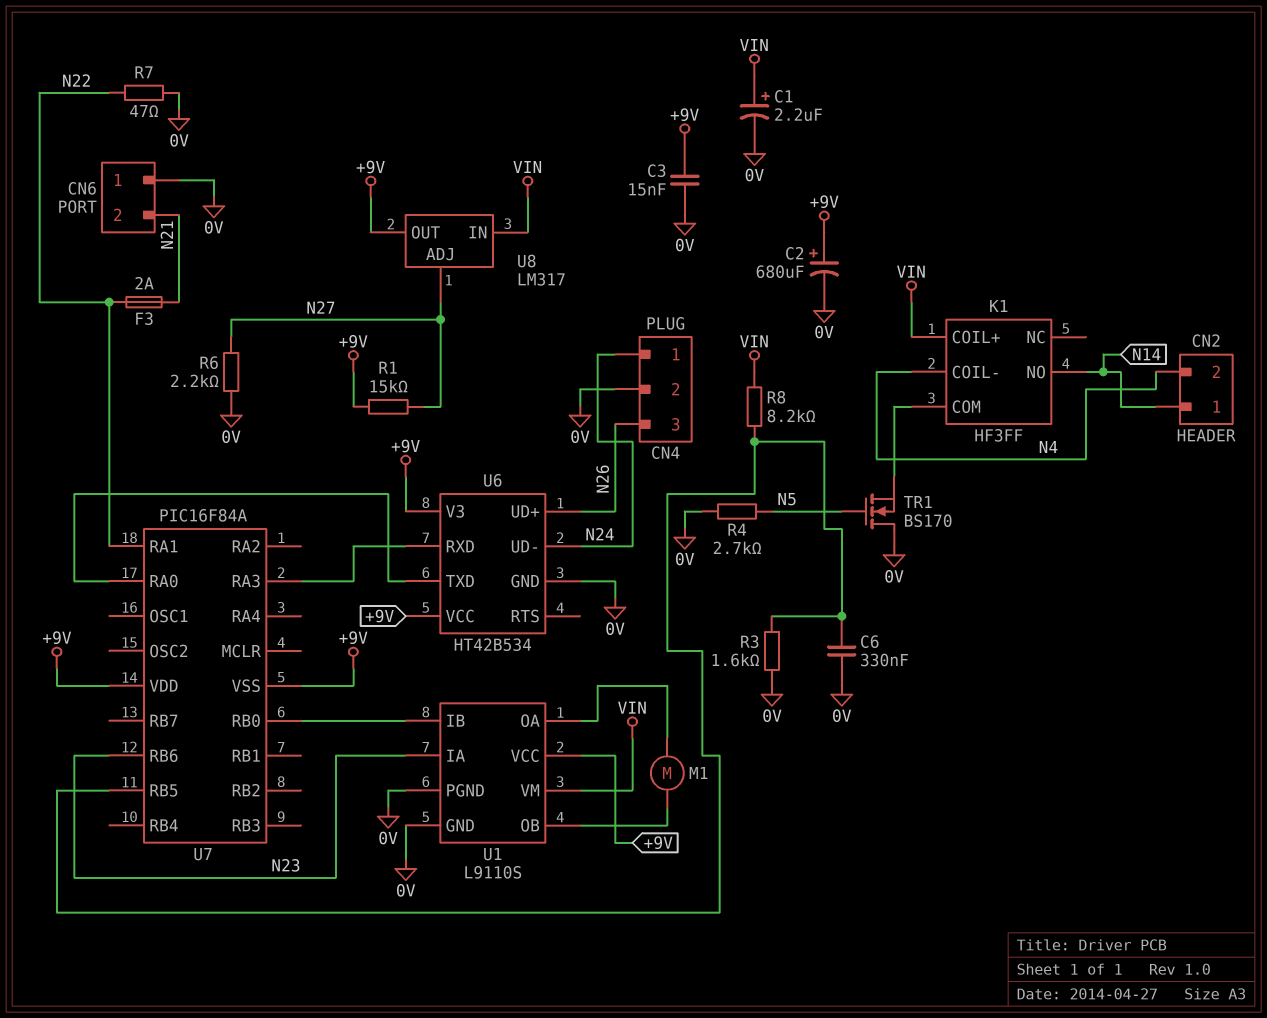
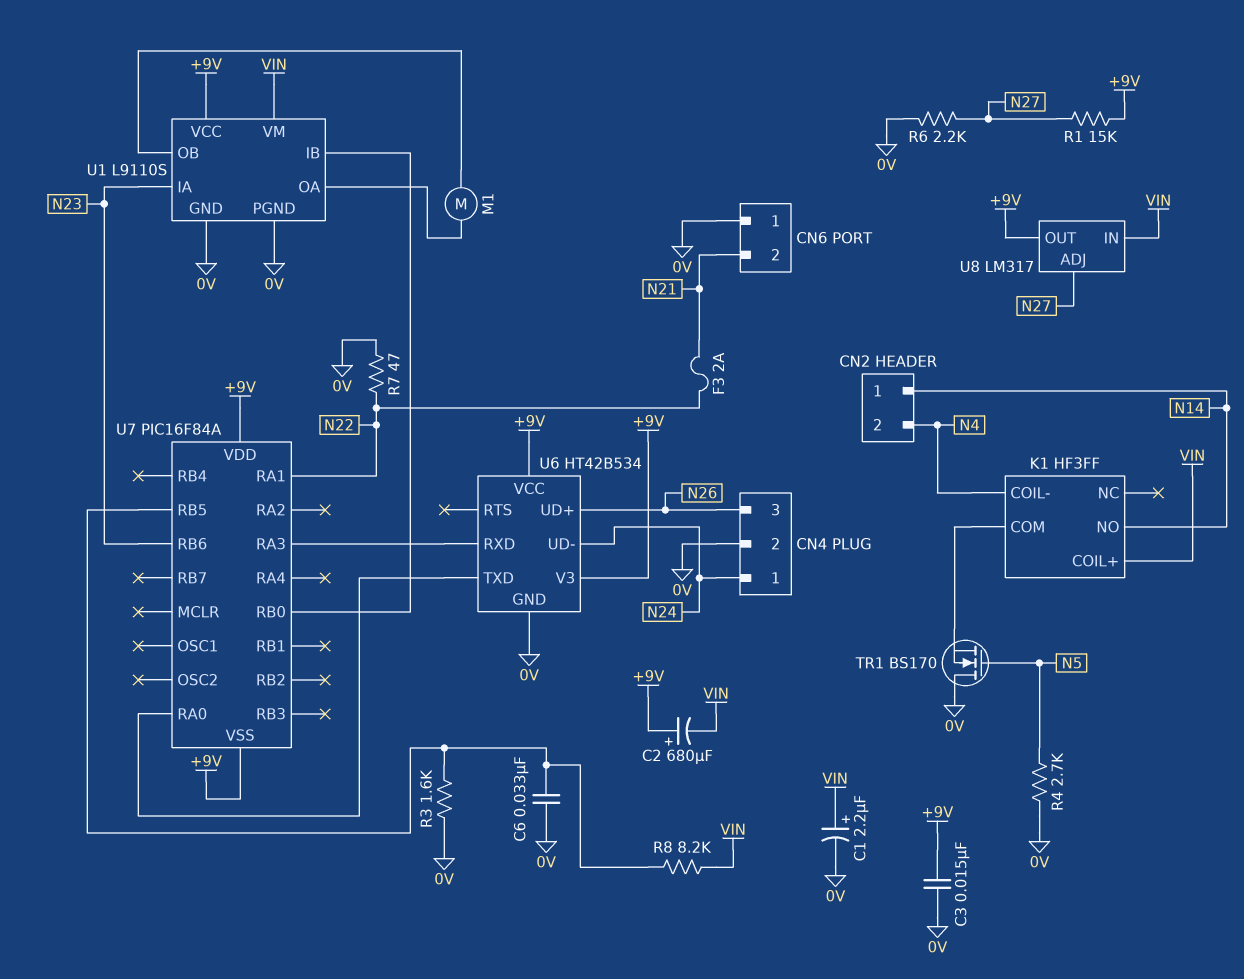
C2: 680uF (plus +9V, minus 0V) -> 680uF (plus +9V, minus VIN)
C6: 330nF (0V, U7/RB5) -> 33nF (0V, U7/RB5)

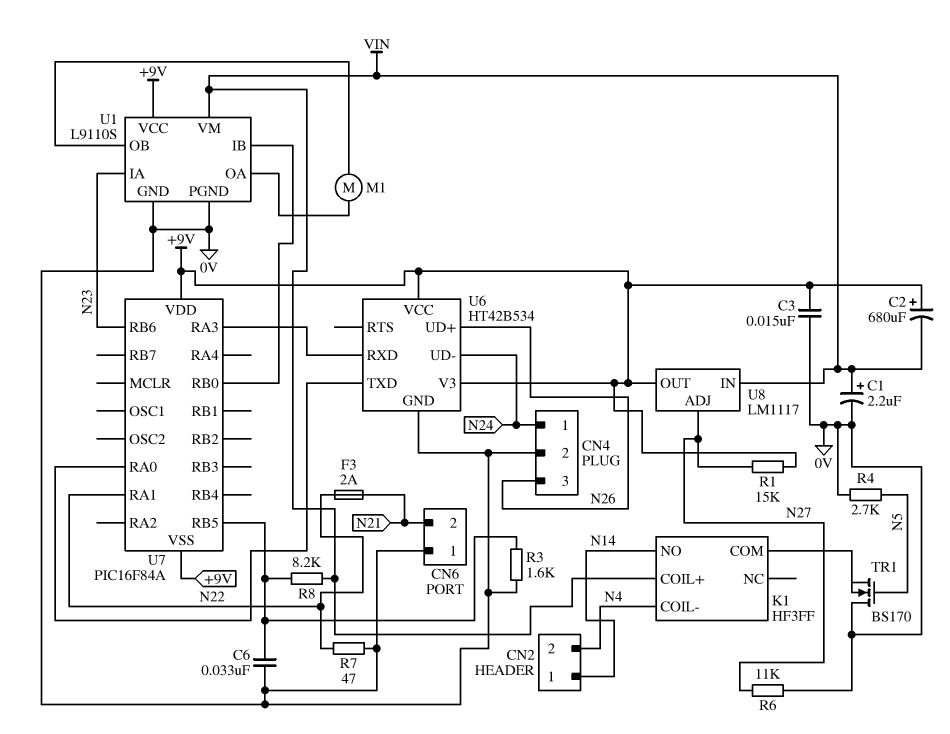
R6: 2.2k (0V, N27) -> 11k (0V, N27)
U8: LM317 -> LM1117

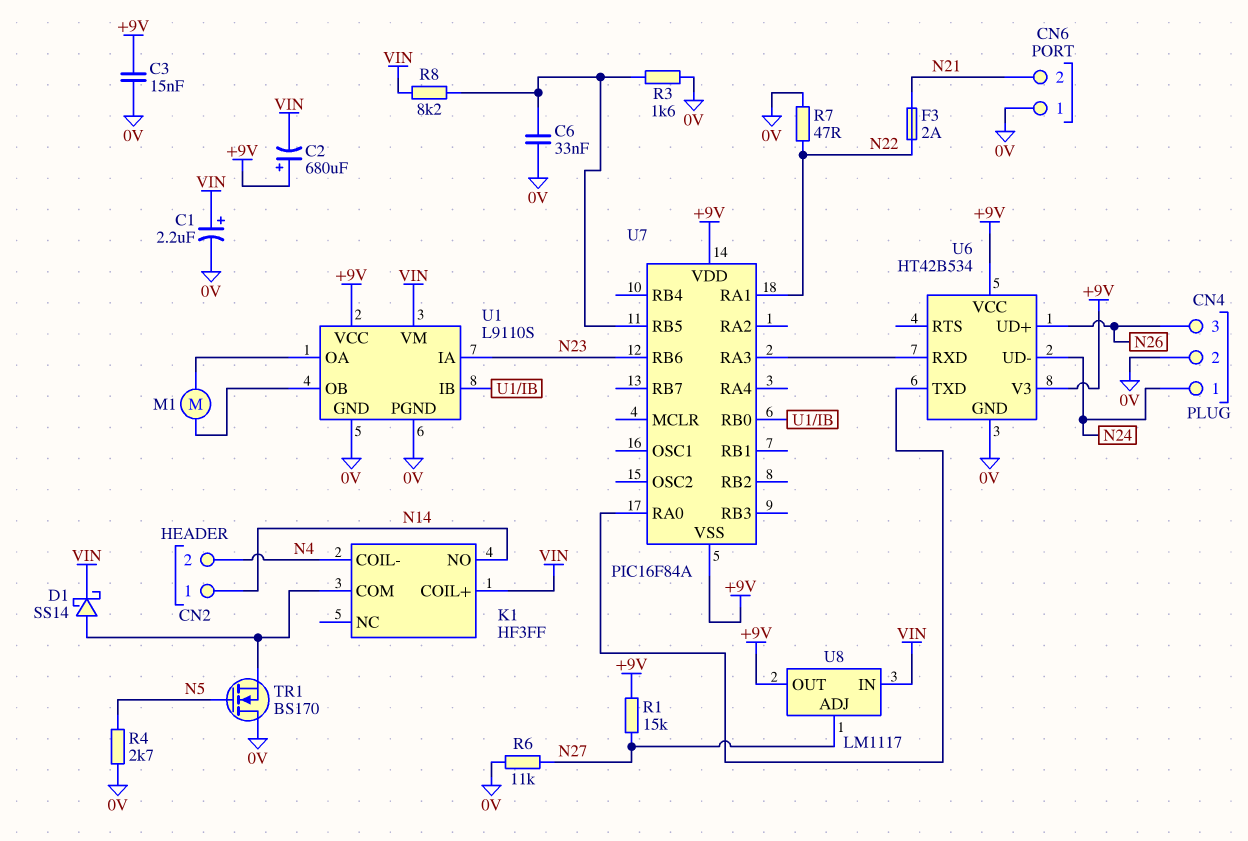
D1: none -> schottky SS14 (A K1/COM, K VIN)

